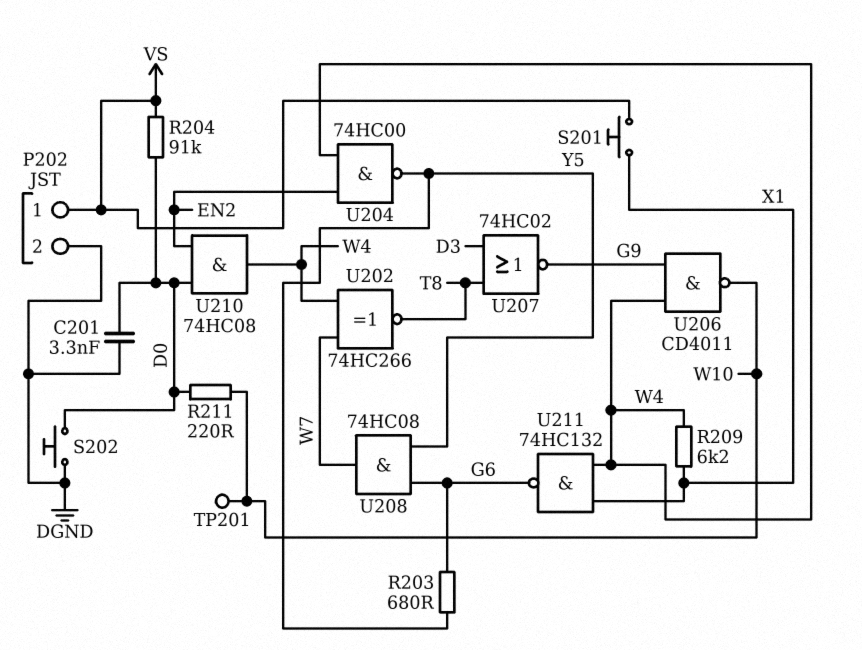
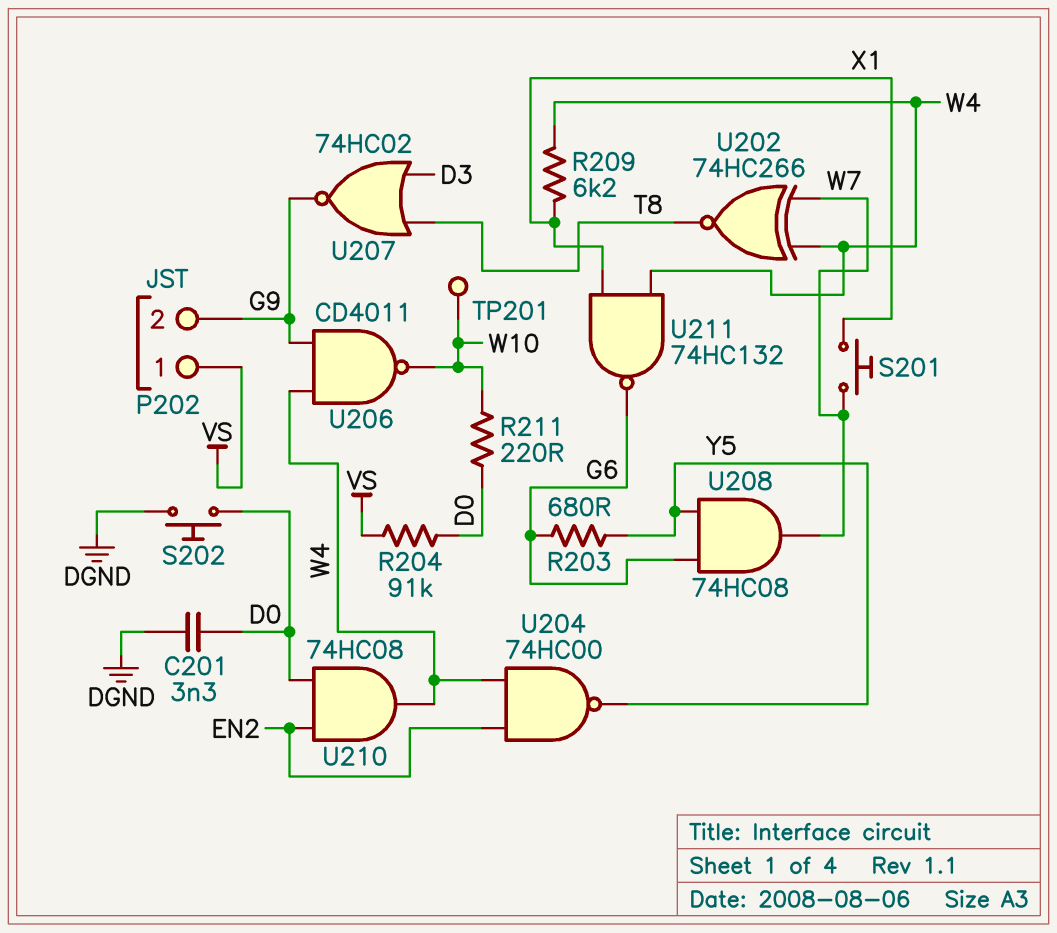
P202 pin 2: DGND -> G9
S201: button (VS, X1) -> button (W7, X1)

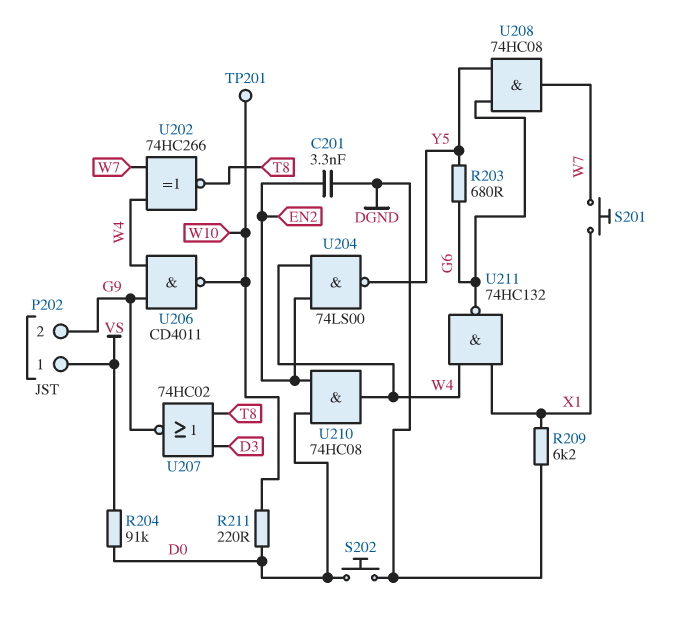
C201: 3.3nF (D0, DGND) -> 3.3nF (DGND, EN2)
R209: 6.2k (W4, X1) -> 6.2k (DGND, X1)
U204: NAND 74HC00 (in EN2, in W4, out Y5) -> NAND 74LS00 (in EN2, in W4, out Y5)

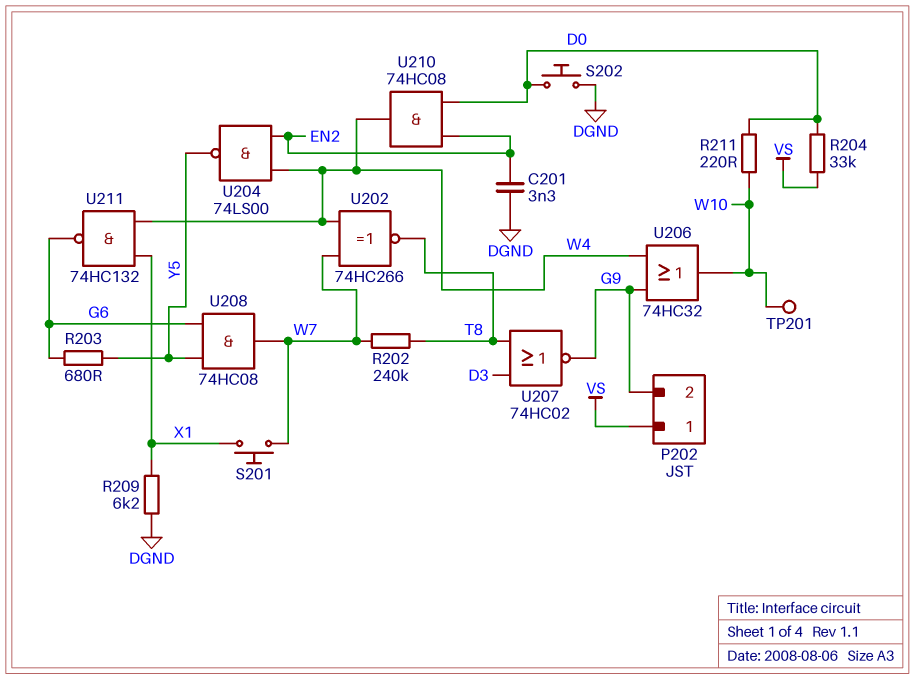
R202: none -> 240k (T8, W7)
R204: 91k (D0, VS) -> 33k (D0, VS)
U206: NAND CD4011 (in G9, in W4, out W10) -> OR 74HC32 (in G9, in W4, out W10)

